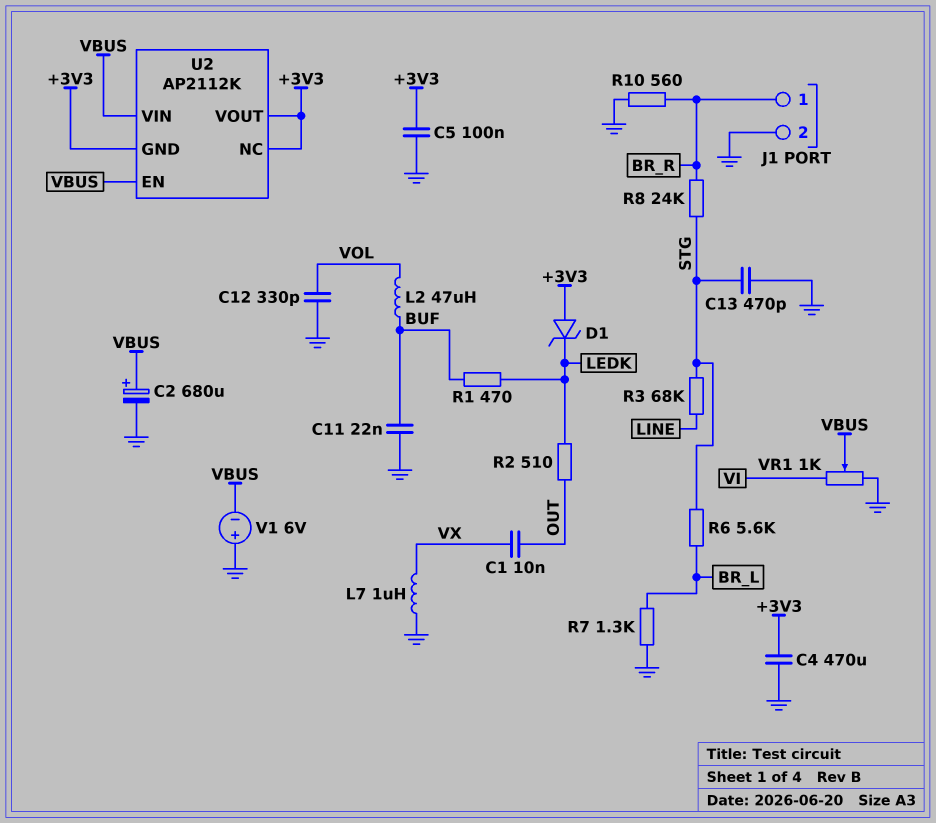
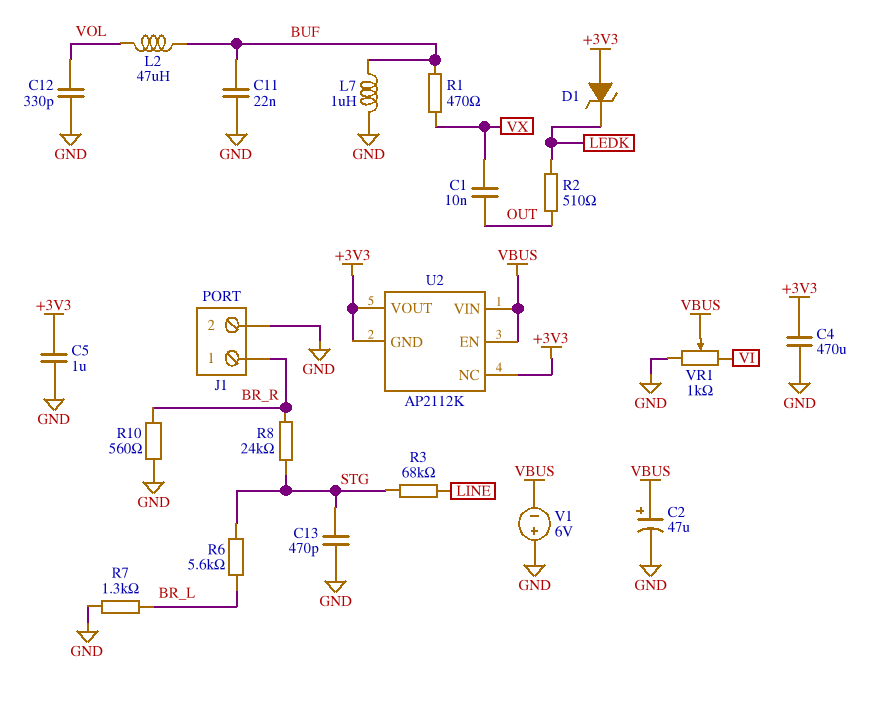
C2: 680uF (plus VBUS, minus GND) -> 47uF (plus VBUS, minus GND)
C5: 100nF (+3V3, GND) -> 1uF (+3V3, GND)
L7: 1uH (GND, VX) -> 1uH (BUF, GND)
R1: 470 (BUF, LEDK) -> 470 (BUF, VX)

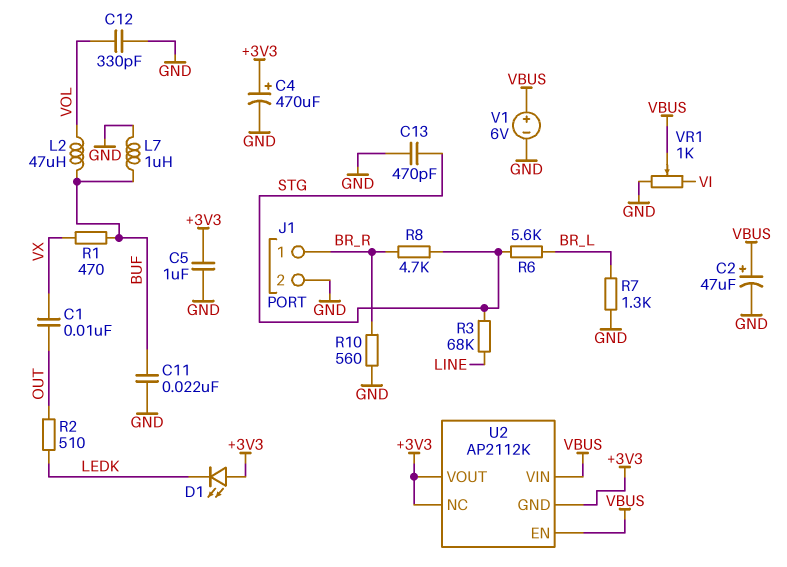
C4: 470uF (+3V3, GND) -> 470uF (plus +3V3, minus GND)
D1: zener (A +3V3, K LEDK) -> LED (A +3V3, K LEDK)
R8: 24k (BR_R, STG) -> 4.7k (BR_R, STG)
V1: 6V (plus GND, minus VBUS) -> 6V (plus VBUS, minus GND)

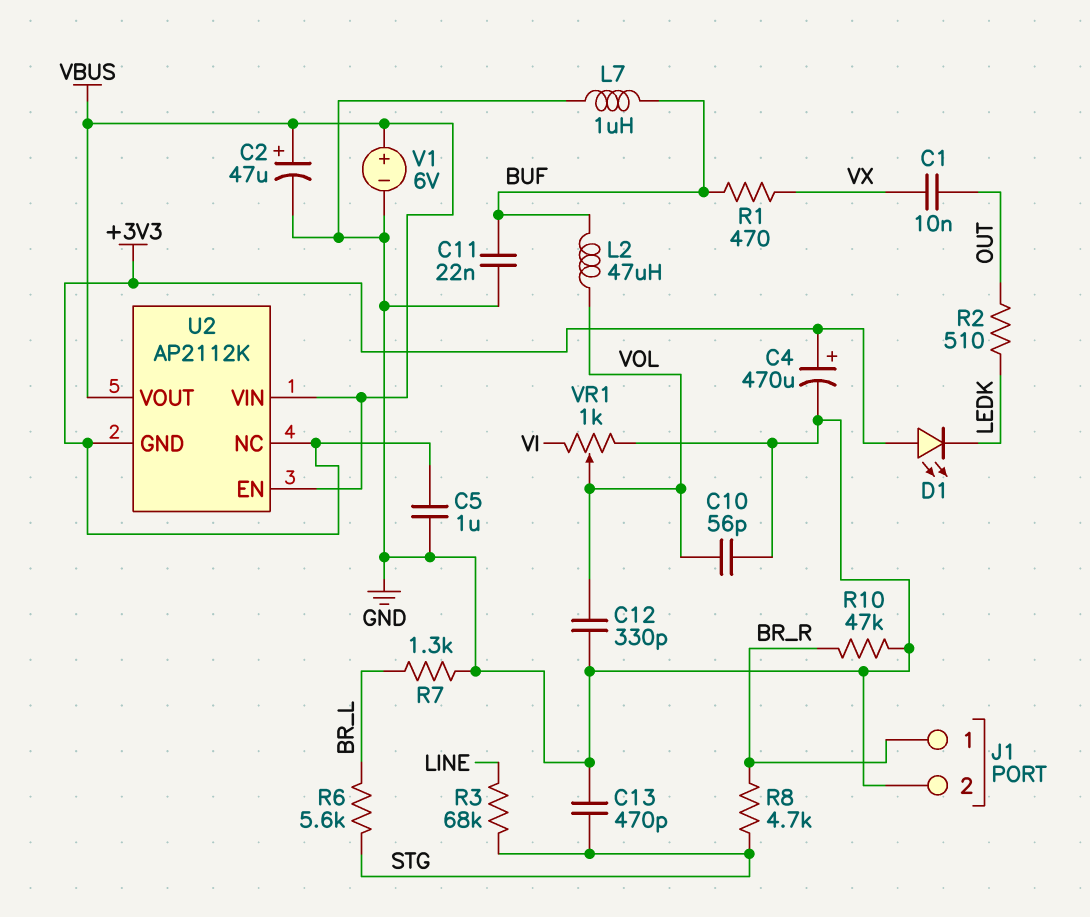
C10: none -> 56pF (GND, VOL)
R10: 560 (BR_R, GND) -> 47k (BR_R, GND)
U2 pin VOUT: +3V3 -> VBUS
VR1: 1k (GND, VI, wiper VBUS) -> 1k (GND, VI, wiper VOL)

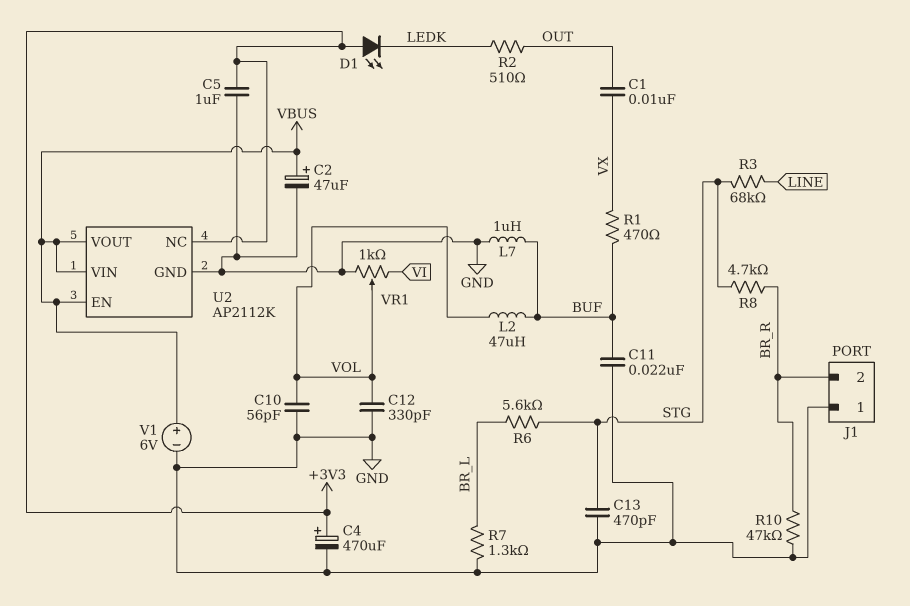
J1 pin 1: BR_R -> GND
J1 pin 2: GND -> BR_R
U2 pin GND: +3V3 -> GND

